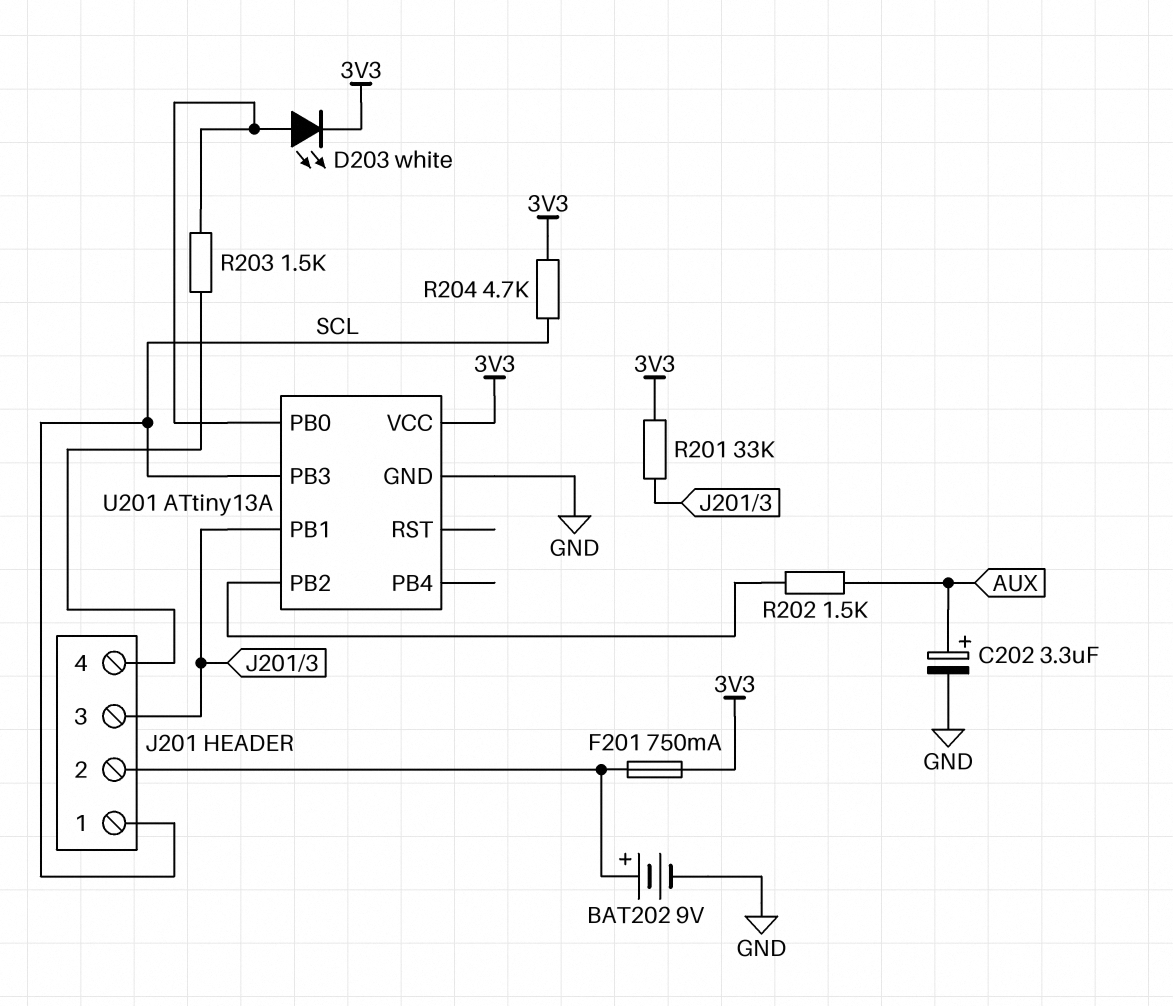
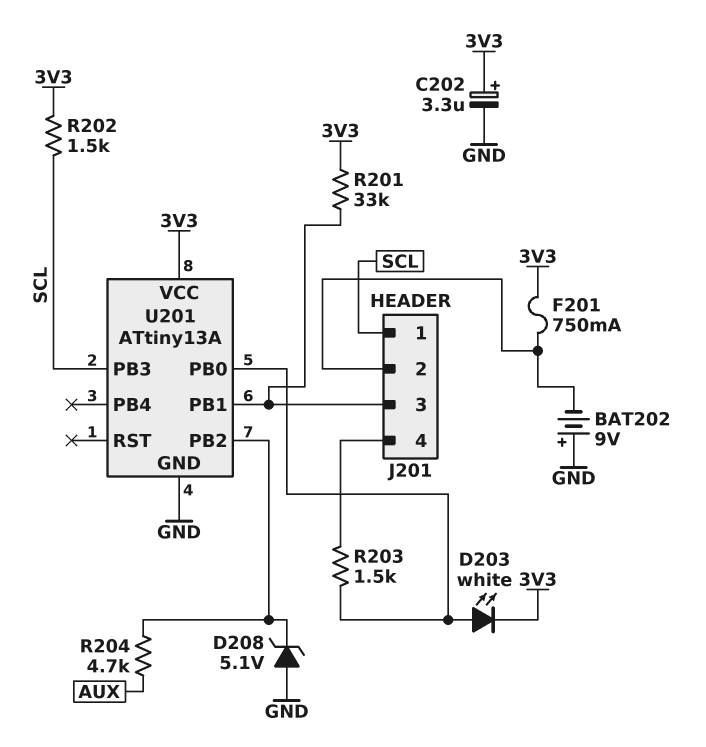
BAT202: 9V (plus J201/2, minus GND) -> 9V (plus GND, minus J201/2)
C202: 3.3uF (plus AUX, minus GND) -> 3.3uF (plus 3V3, minus GND)
D208: none -> zener 5.1V (A GND, K U201/PB2)
R202: 1.5k (AUX, U201/PB2) -> 1.5k (3V3, SCL)
R204: 4.7k (3V3, SCL) -> 4.7k (AUX, U201/PB2)

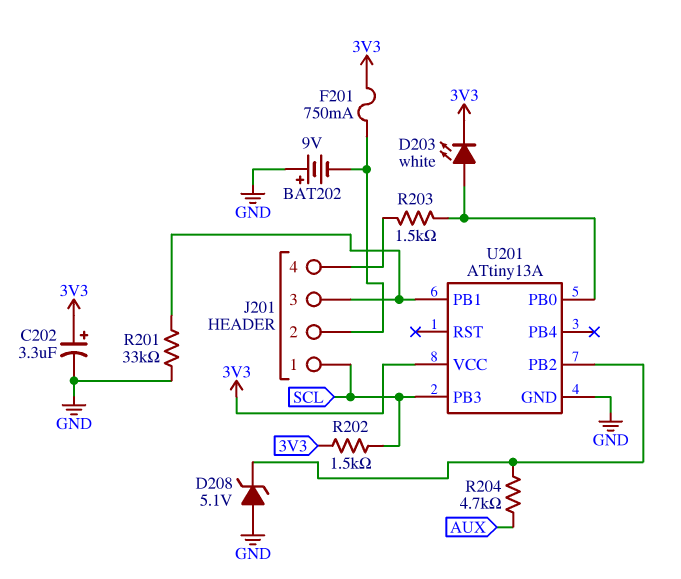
R201: 33k (3V3, J201/3) -> 33k (GND, J201/3)

